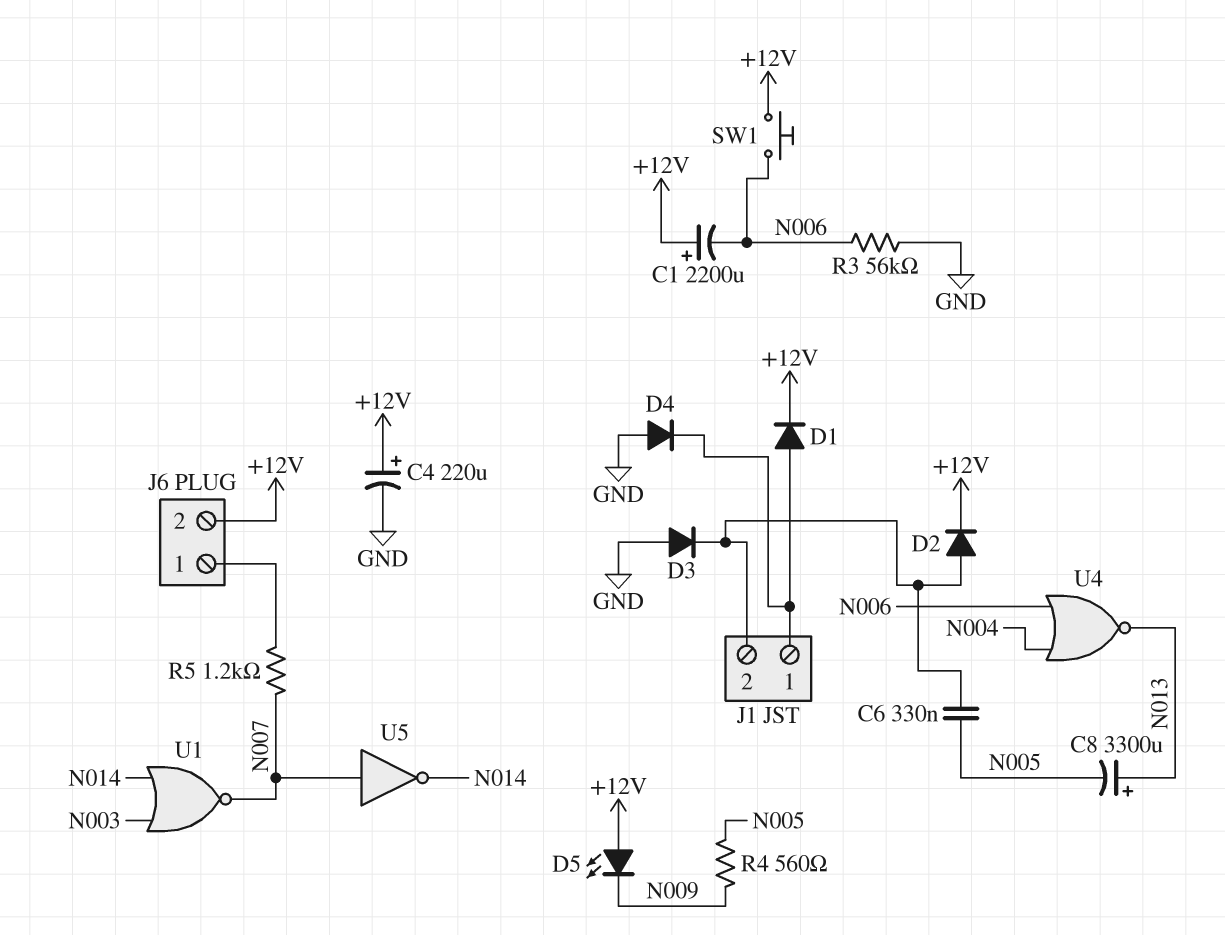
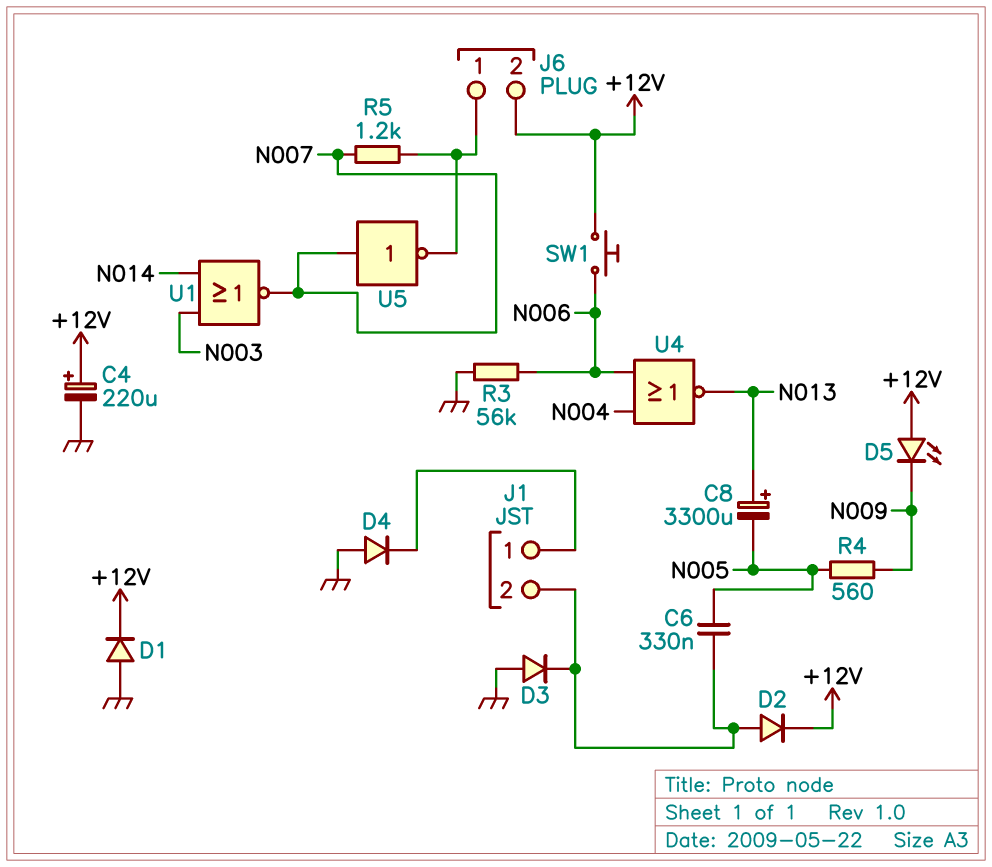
C1: 2200uF (plus +12V, minus N006) -> none
D1: diode (A J1/1, K +12V) -> diode (A GND, K +12V)
U5: NOT (in N007, out N014) -> NOT (in N007, out J6/1)

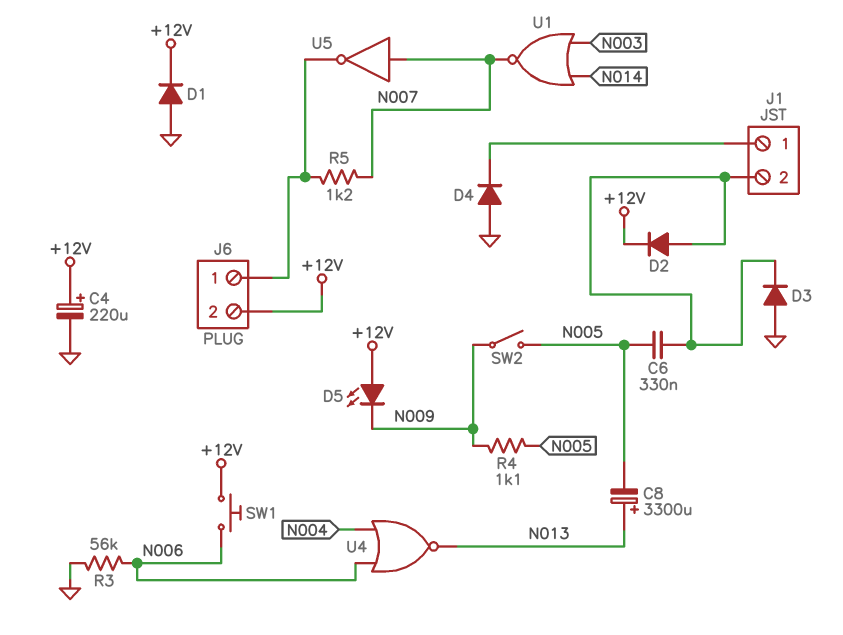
R4: 560 (N005, N009) -> 1.1k (N005, N009)
SW2: none -> switch (N005, N009)

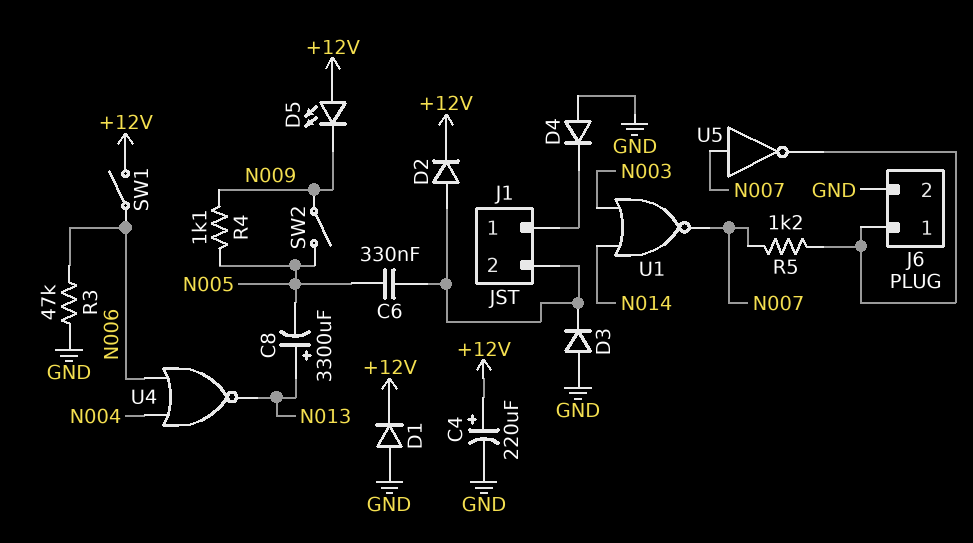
J6 pin 2: +12V -> GND
R3: 56k (GND, N006) -> 47k (GND, N006)
SW1: button (+12V, N006) -> switch (+12V, N006)

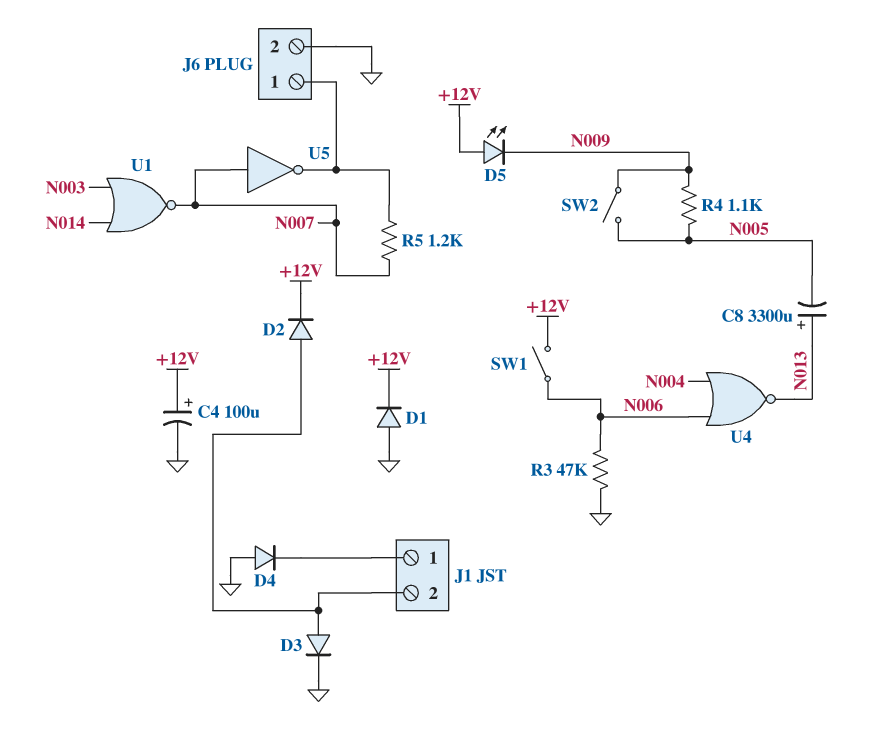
C4: 220uF (plus +12V, minus GND) -> 100uF (plus +12V, minus GND)
C6: 330nF (J1/2, N005) -> none
D3: diode (A GND, K J1/2) -> diode (A J1/2, K GND)

